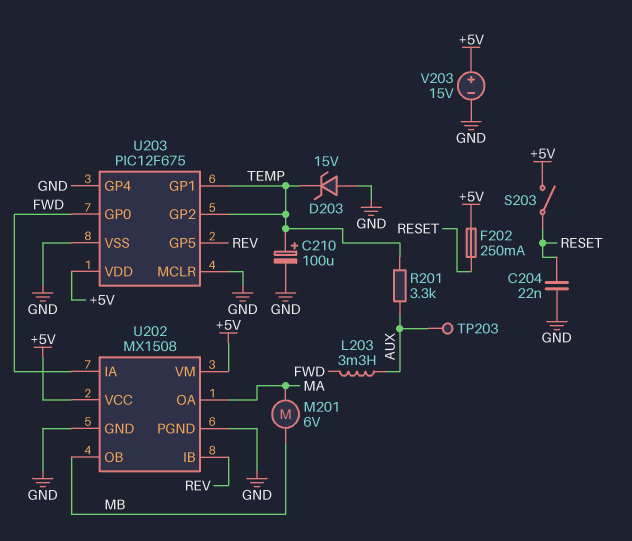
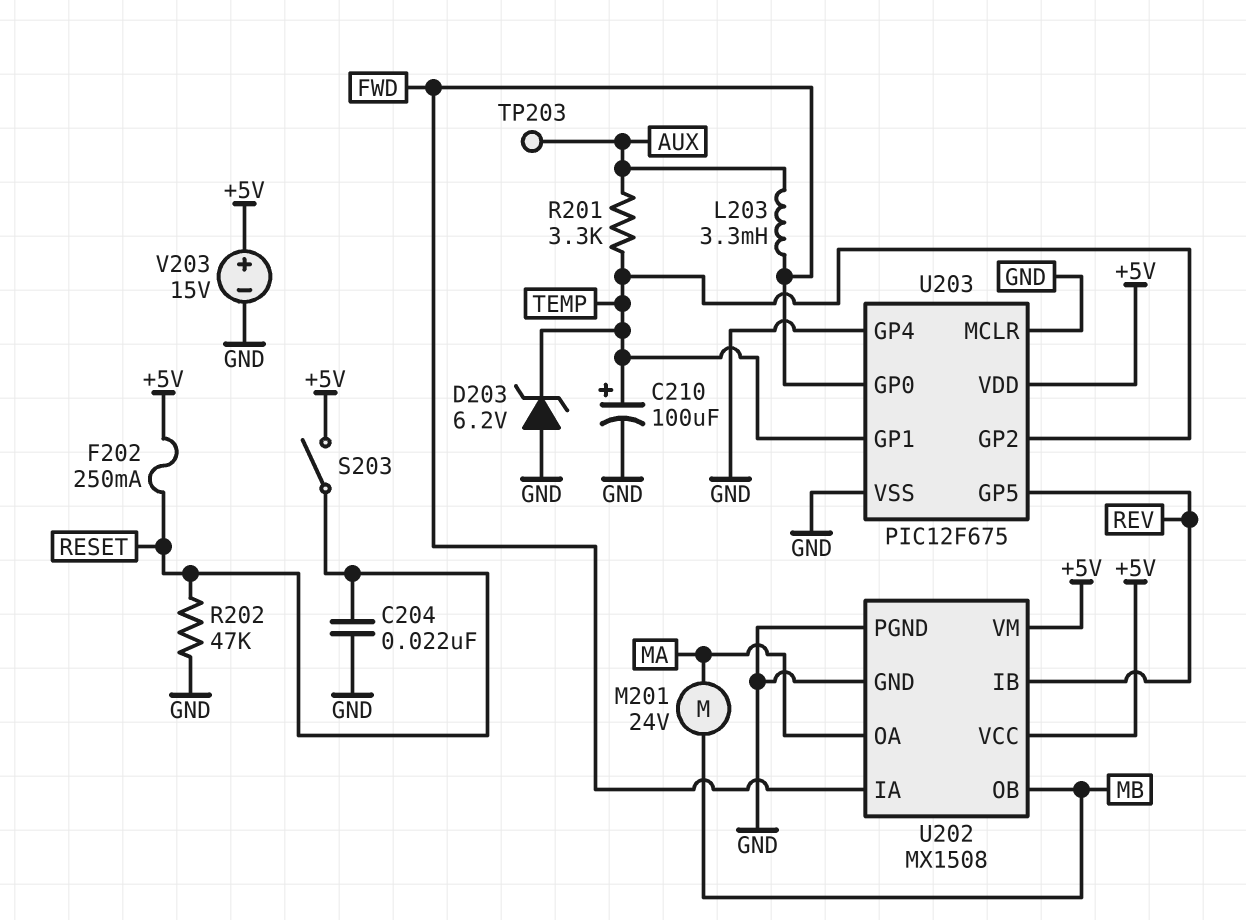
D203: zener 15V (A GND, K TEMP) -> zener 6.2V (A GND, K TEMP)
M201: motor 6V (MA, MB) -> motor 24V (MA, MB)
R202: none -> 47k (GND, RESET)

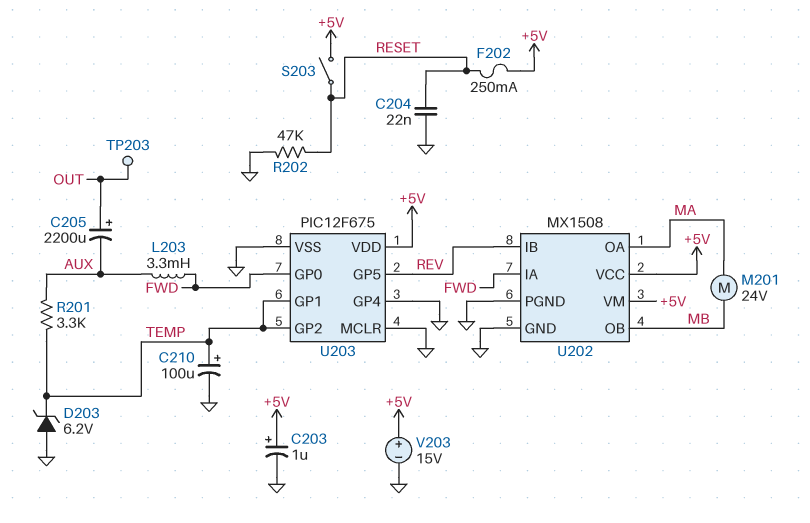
C203: none -> 1uF (plus +5V, minus GND)
C205: none -> 2200uF (plus OUT, minus AUX)
TP203: test point (AUX) -> test point (OUT)

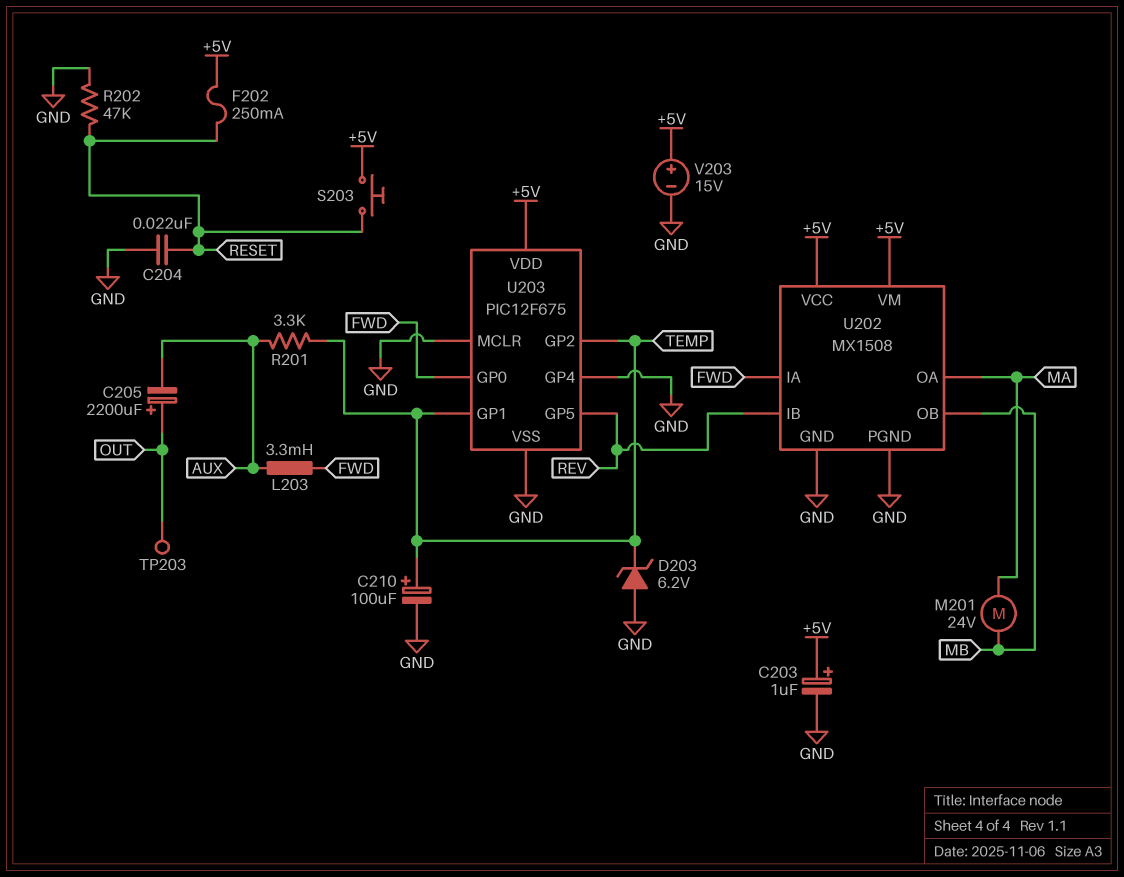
S203: switch (+5V, RESET) -> button (+5V, RESET)

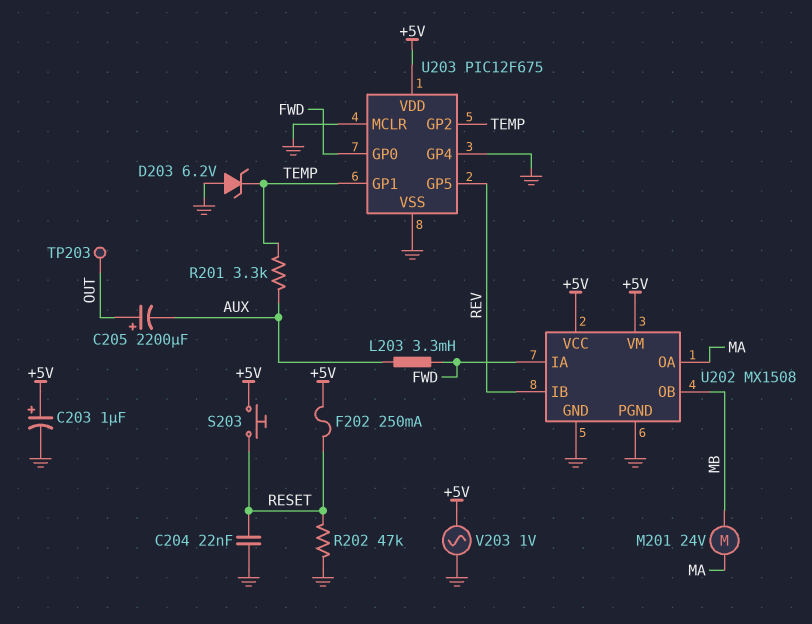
C210: 100uF (plus TEMP, minus GND) -> none
V203: 15V (plus +5V, minus GND) -> AC 1V (+5V, GND)

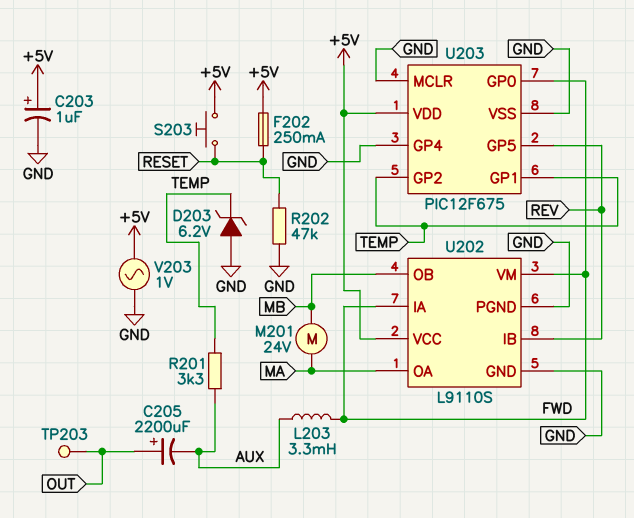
C204: 22nF (GND, RESET) -> none
U202: MX1508 -> L9110S
U202 pin VM: +5V -> FWD

